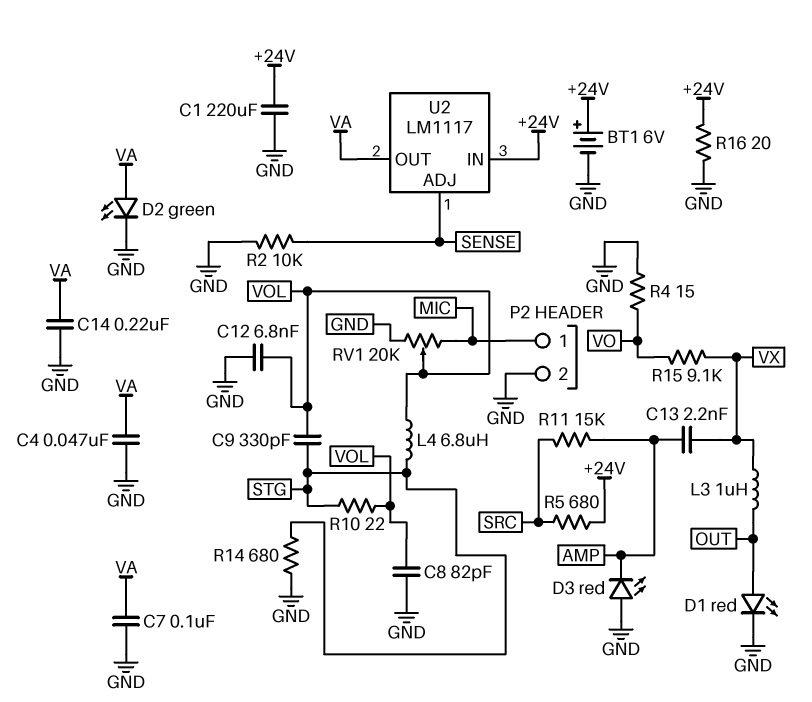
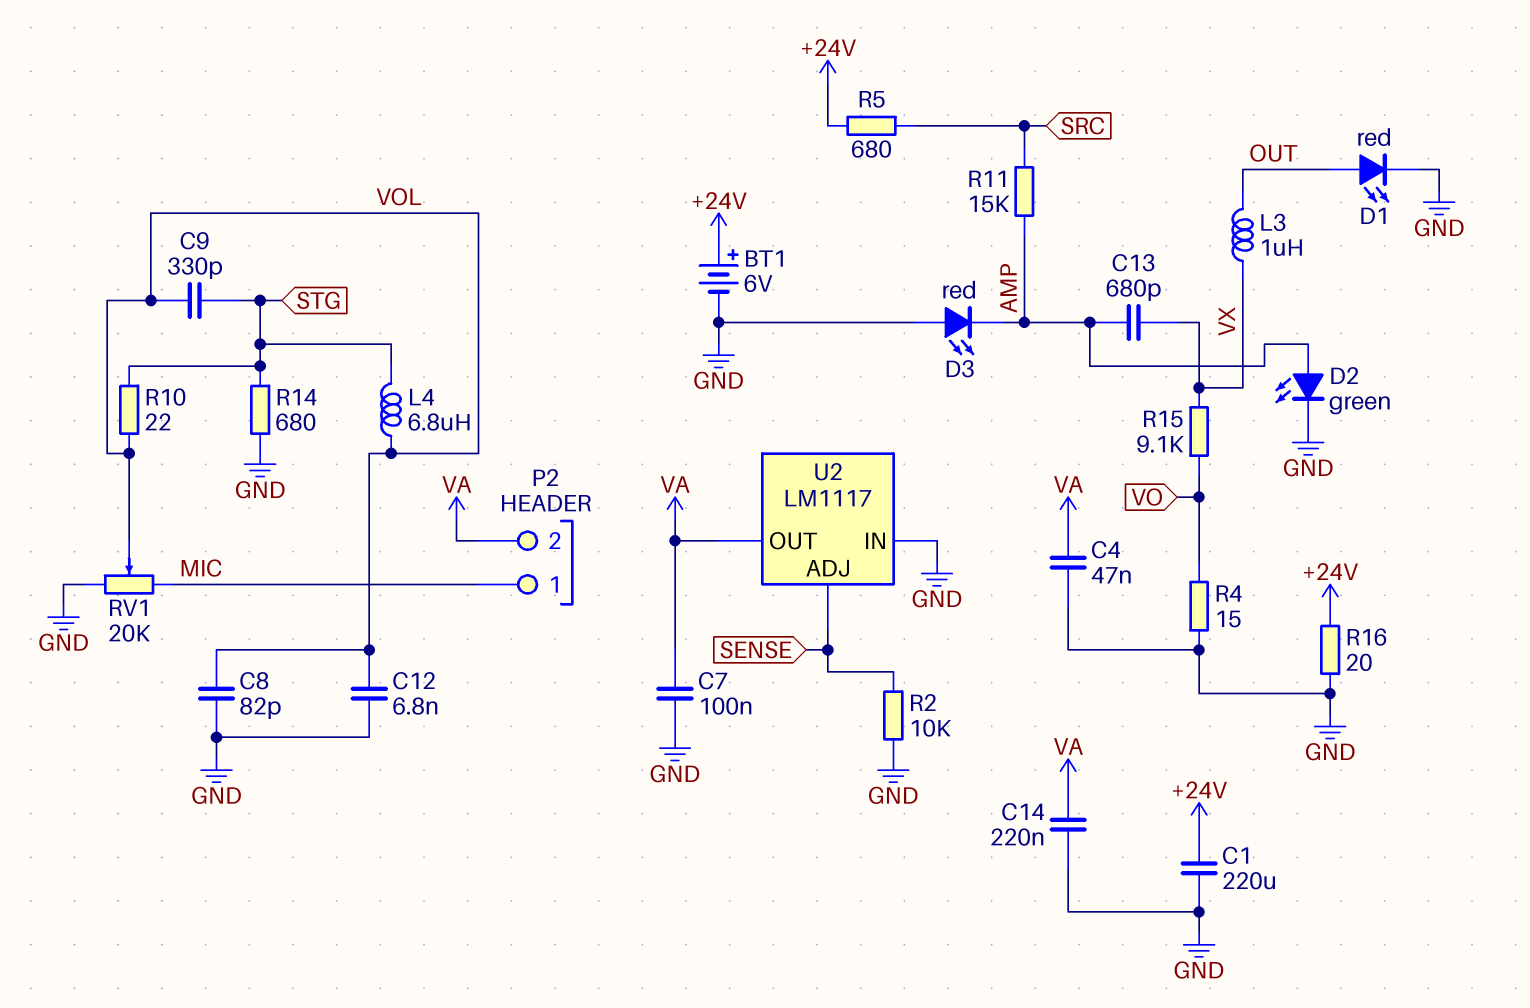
C13: 2.2nF (AMP, VX) -> 680pF (AMP, VX)
D2: LED green (A VA, K GND) -> LED green (A AMP, K GND)
P2 pin 2: GND -> VA
U2 pin IN: +24V -> GND

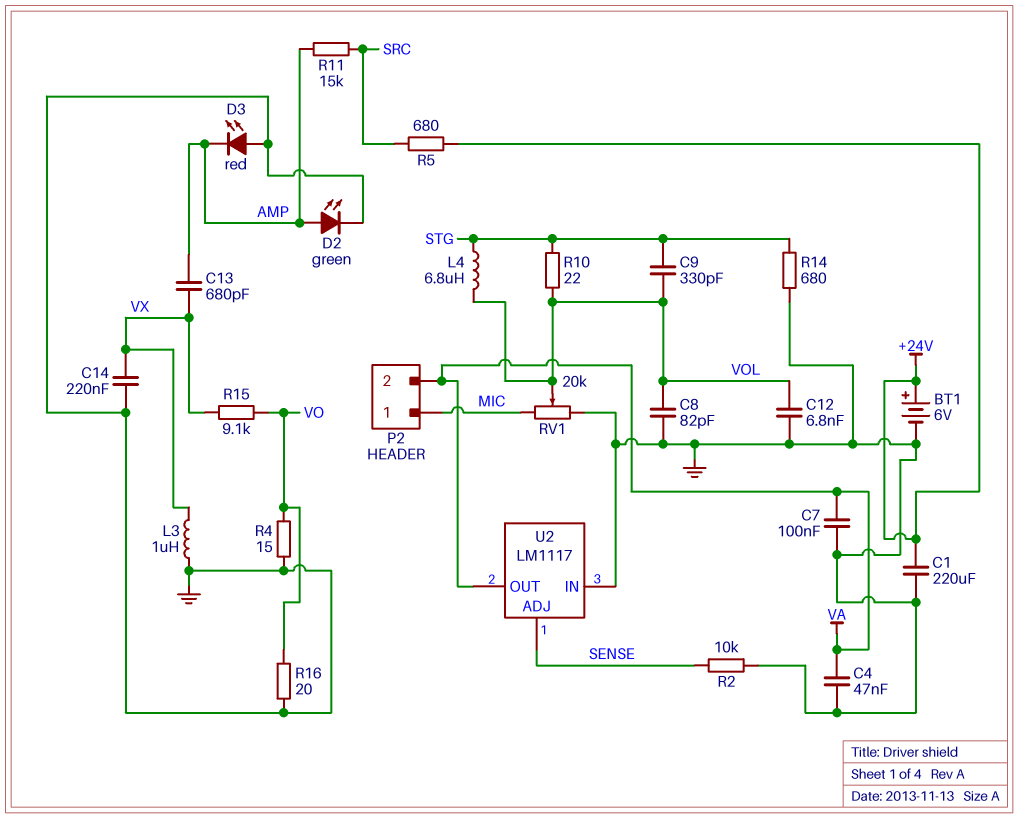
C14: 220nF (GND, VA) -> 220nF (GND, VX)
D1: LED red (A OUT, K GND) -> none
L3: 1uH (OUT, VX) -> 1uH (GND, VX)
R16: 20 (+24V, GND) -> 20 (GND, VO)

